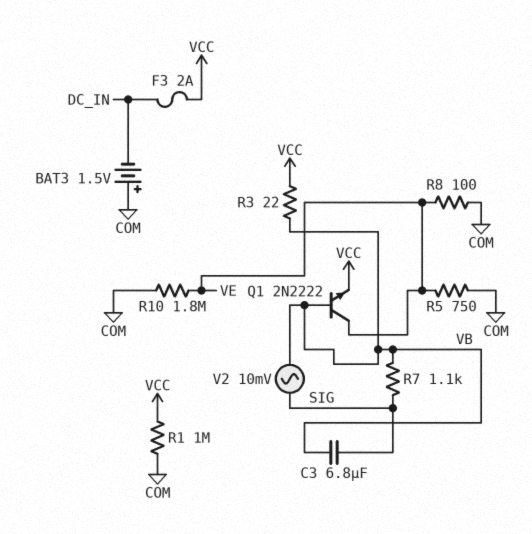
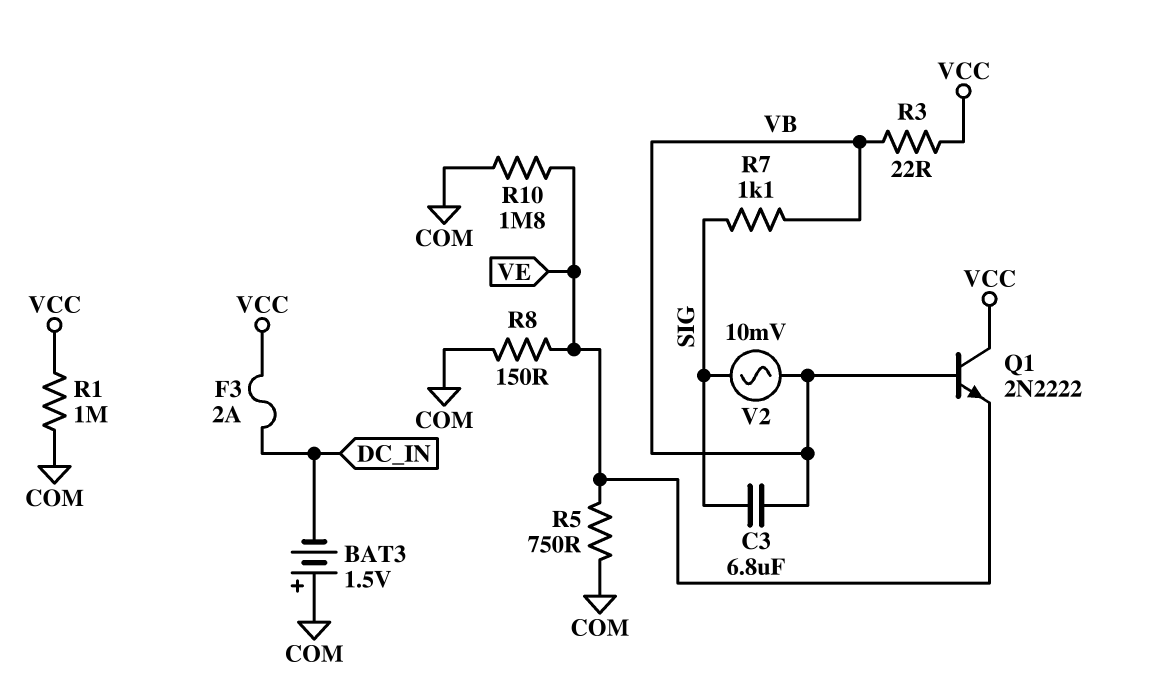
Q1: NPN 2N2222 (B VB, C VE, E VCC) -> NPN 2N2222 (B VB, C VCC, E VE)
R8: 100 (COM, VE) -> 150 (COM, VE)

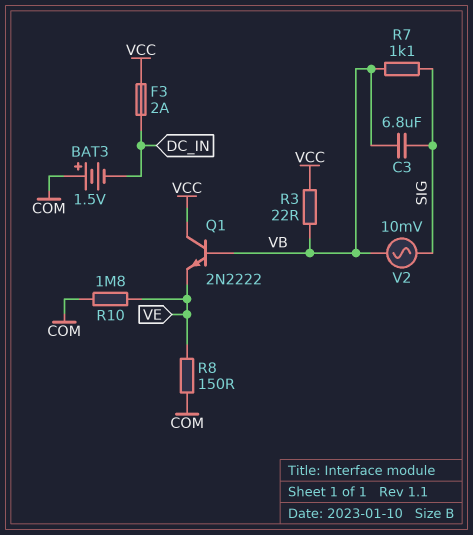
R1: 1M (COM, VCC) -> none
R5: 750 (COM, VE) -> none

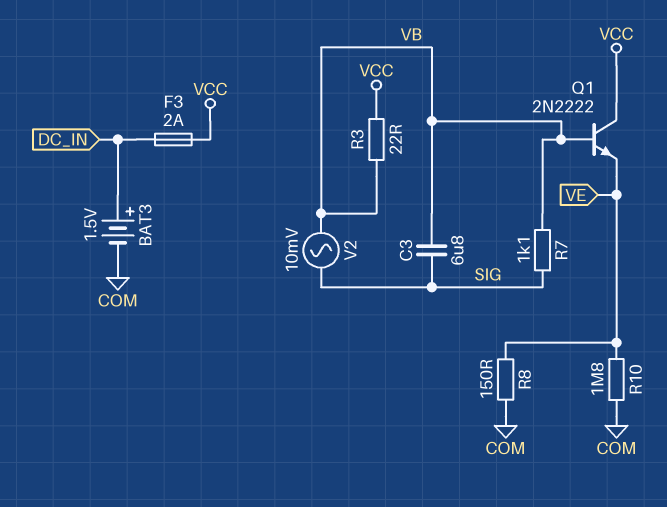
BAT3: 1.5V (plus COM, minus DC_IN) -> 1.5V (plus DC_IN, minus COM)

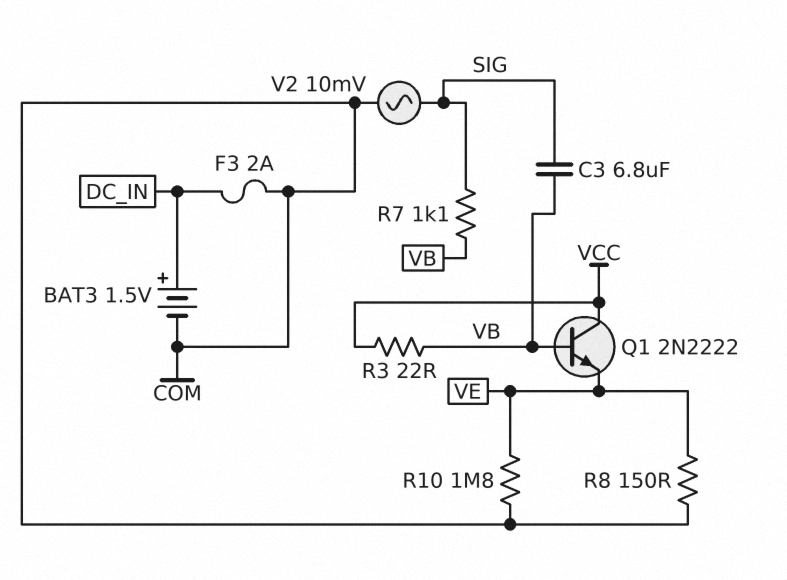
F3: 2A (DC_IN, VCC) -> 2A (COM, DC_IN)
V2: AC 10mV (SIG, VB) -> AC 10mV (COM, SIG)

